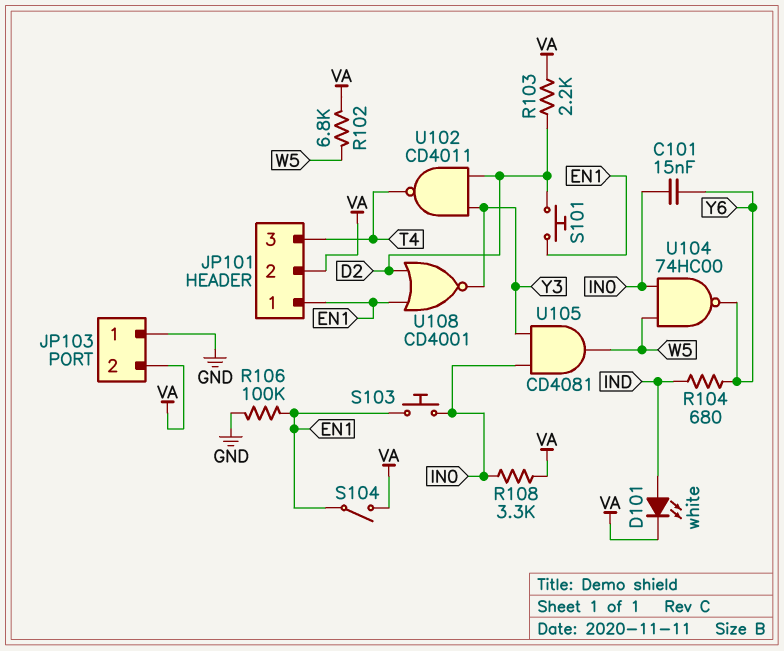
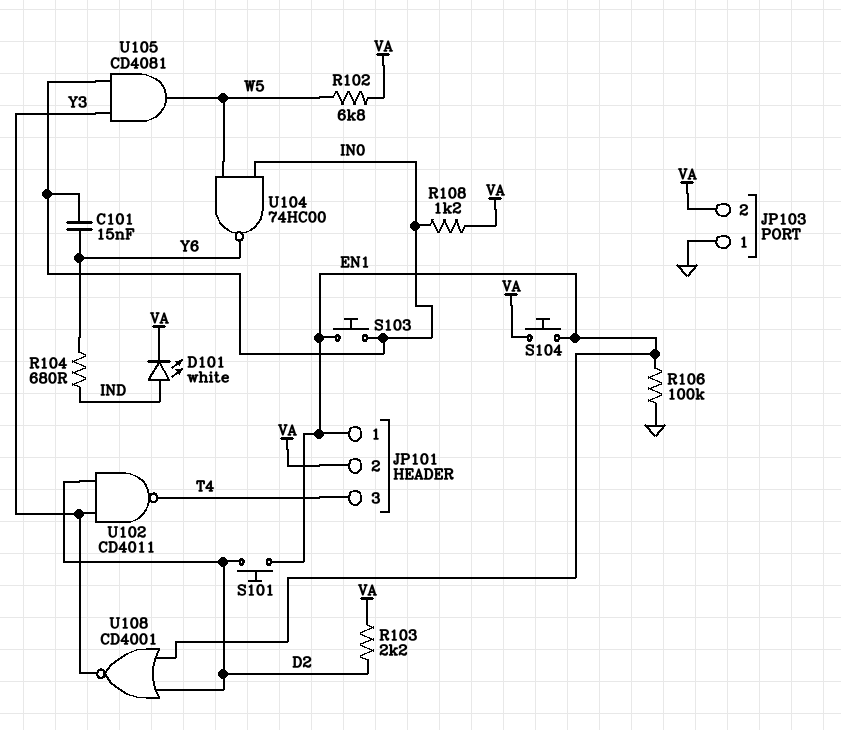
R108: 3.3k (IN0, VA) -> 1.2k (IN0, VA)
S104: switch (EN1, VA) -> button (EN1, VA)

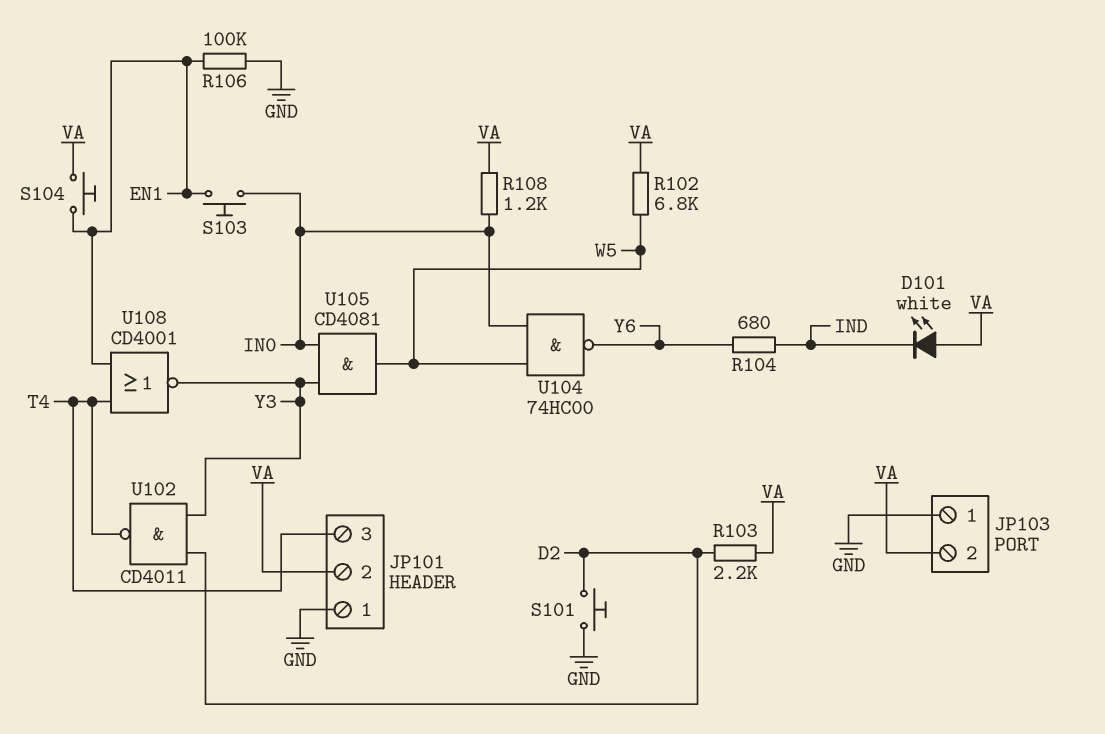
C101: 15nF (IN0, Y6) -> none
D101: LED white (A IND, K VA) -> LED white (A VA, K IND)
JP101 pin 1: EN1 -> GND
S101: button (D2, EN1) -> button (D2, GND)
U108: NOR CD4001 (in D2, in EN1, out Y3) -> NOR CD4001 (in EN1, in T4, out Y3)

